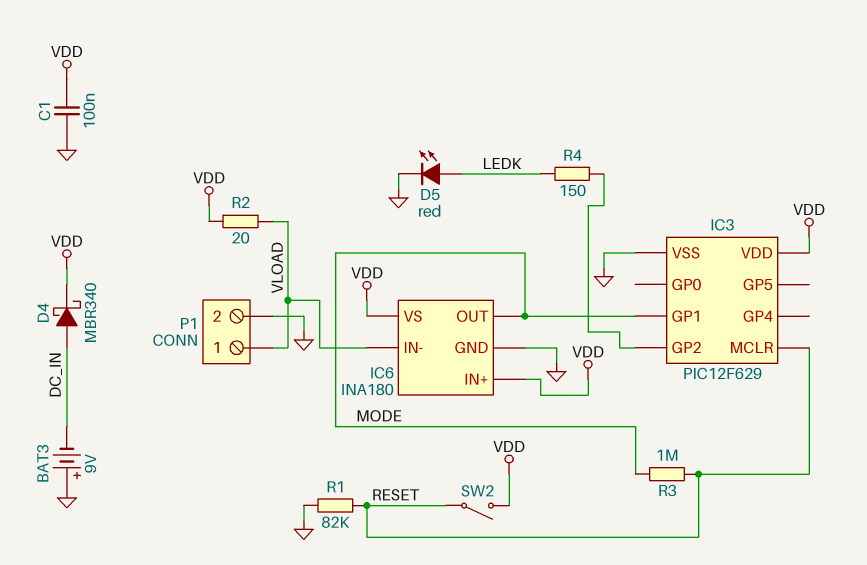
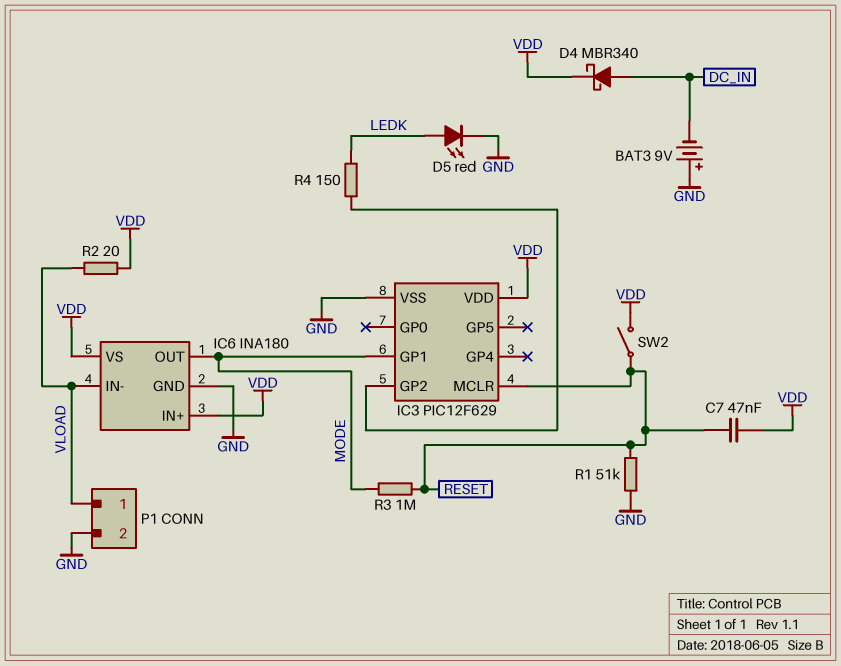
C1: 100nF (GND, VDD) -> none
C7: none -> 47nF (RESET, VDD)
R1: 82k (GND, RESET) -> 51k (GND, RESET)

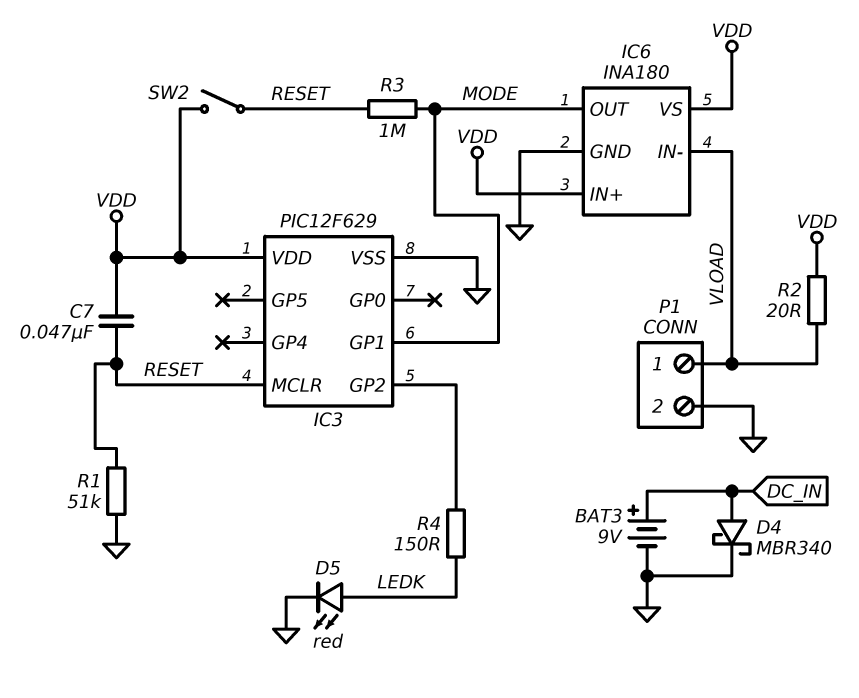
BAT3: 9V (plus GND, minus DC_IN) -> 9V (plus DC_IN, minus GND)
D4: schottky MBR340 (A DC_IN, K VDD) -> schottky MBR340 (A DC_IN, K GND)

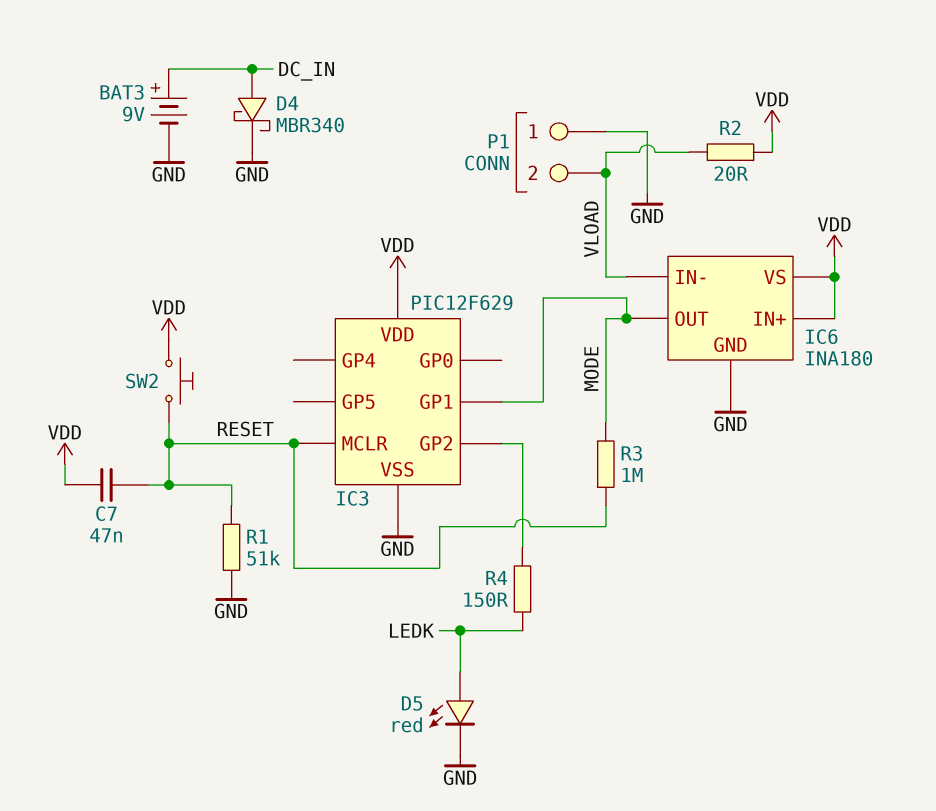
P1 pin 1: VLOAD -> GND
P1 pin 2: GND -> VLOAD
SW2: switch (RESET, VDD) -> button (RESET, VDD)

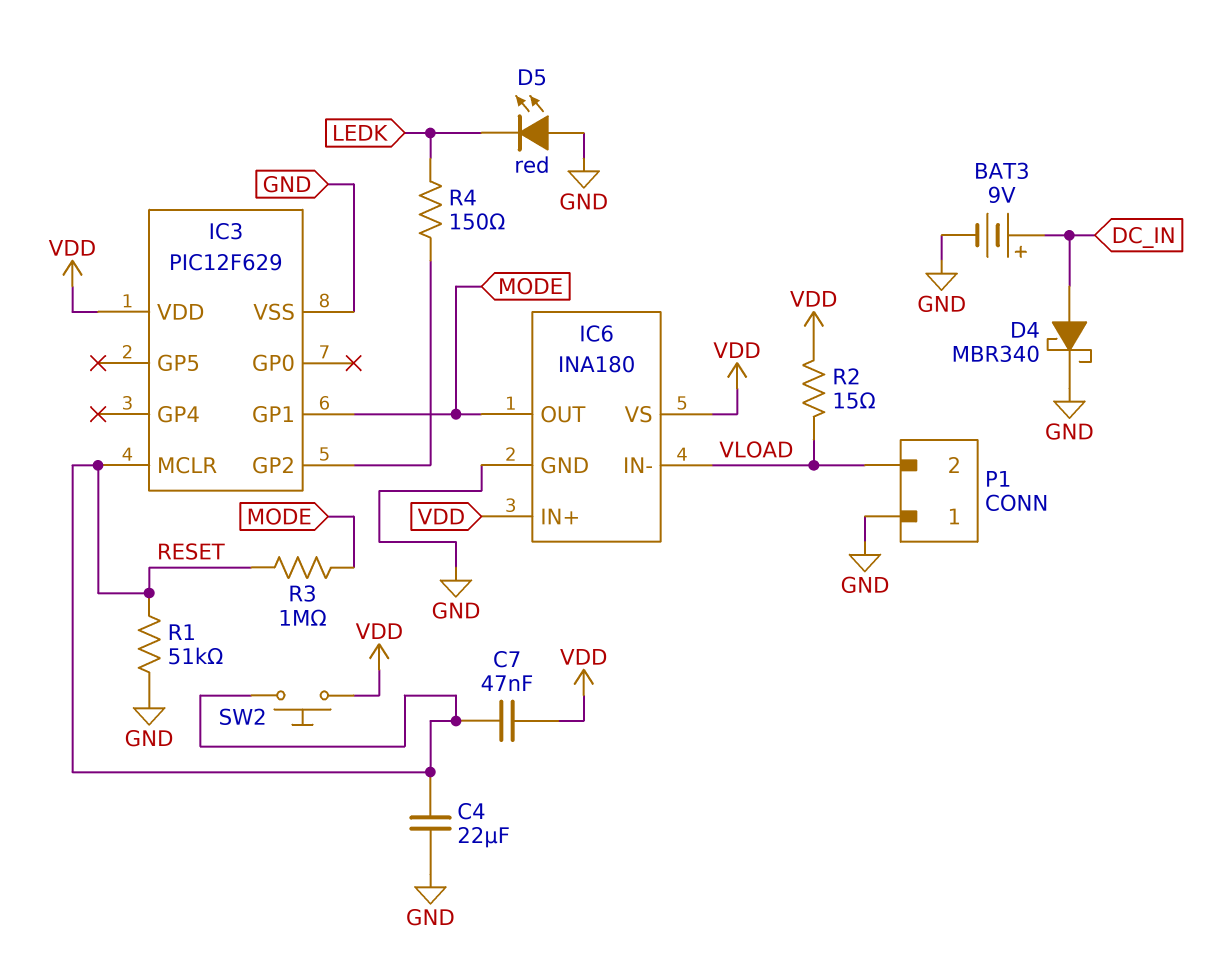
C4: none -> 22uF (GND, RESET)
D5: LED red (A LEDK, K GND) -> LED red (A GND, K LEDK)
R2: 20 (VDD, VLOAD) -> 15 (VDD, VLOAD)

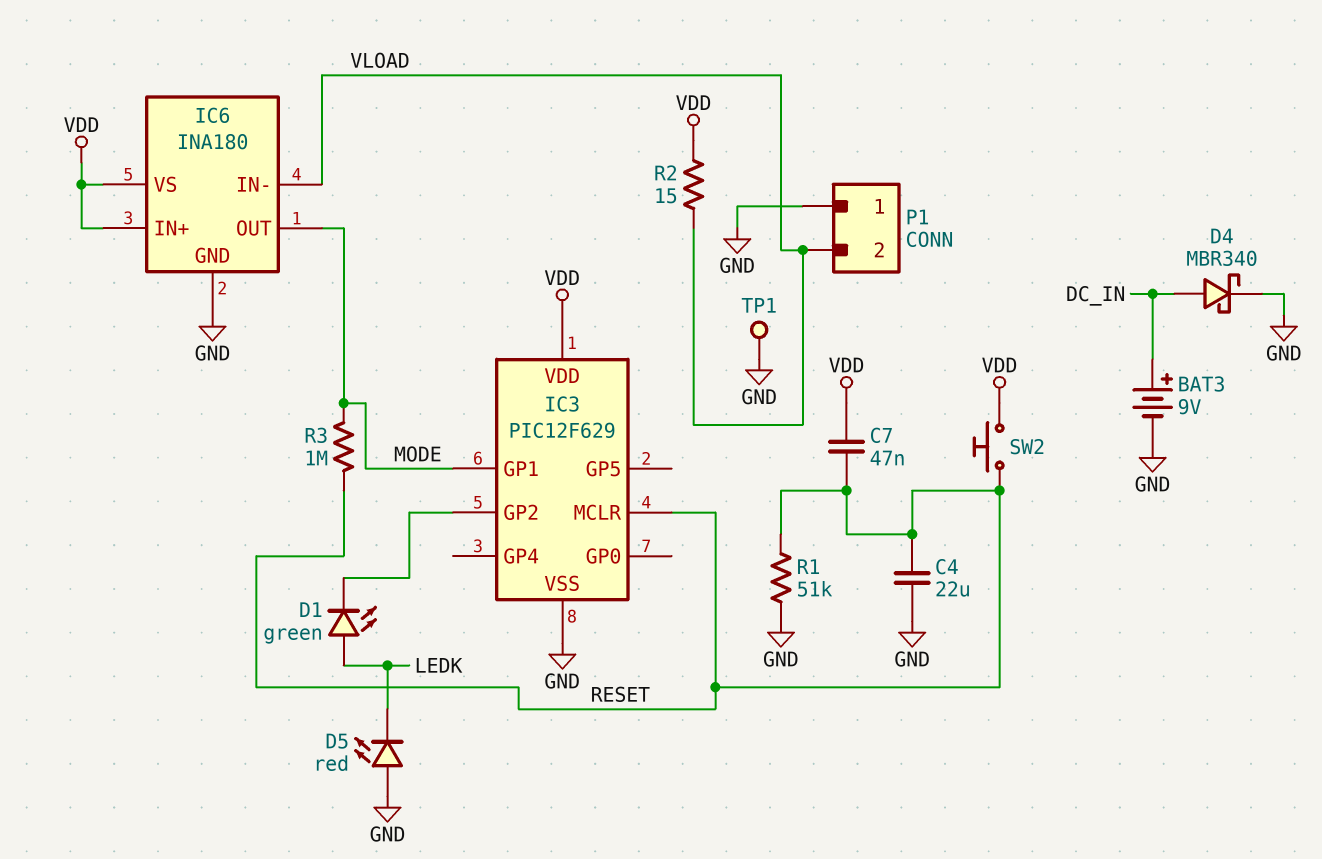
D1: none -> LED green (A LEDK, K IC3/GP2)
R4: 150 (IC3/GP2, LEDK) -> none
TP1: none -> test point (GND)

